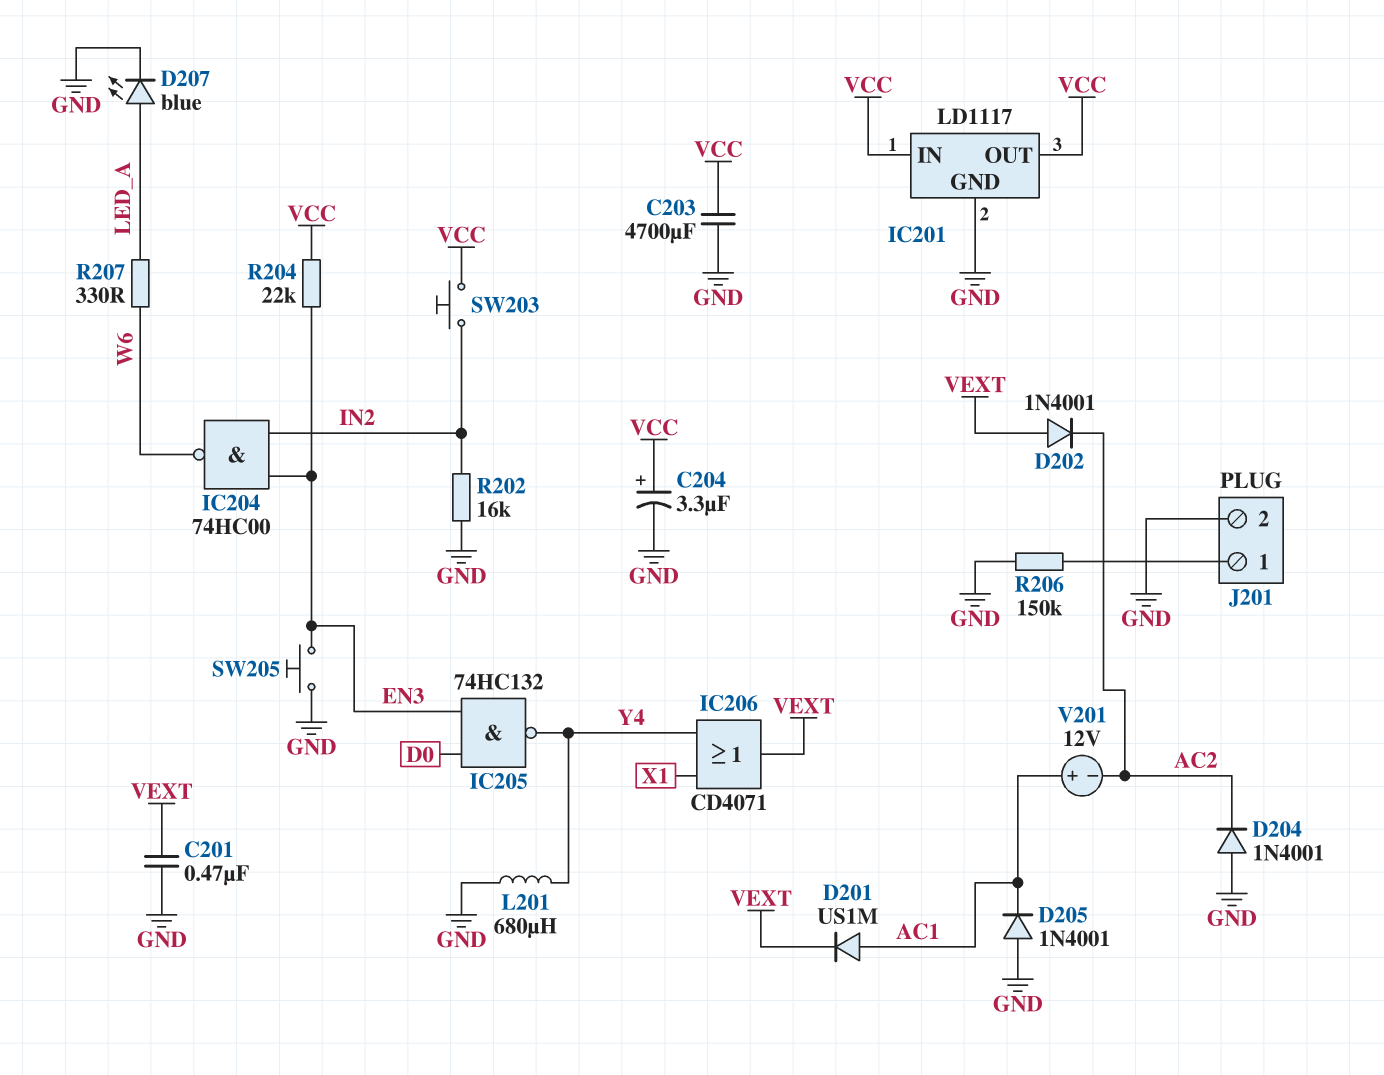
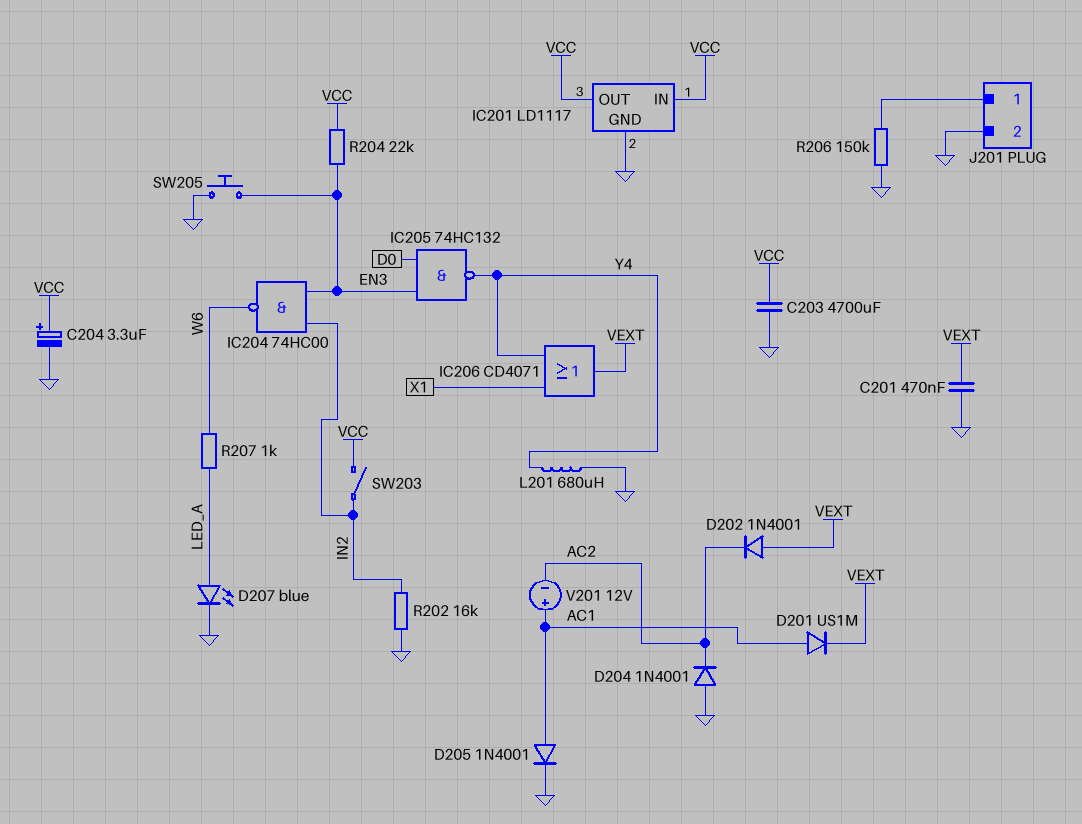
D205: diode 1N4001 (A GND, K AC1) -> diode 1N4001 (A AC1, K GND)
R207: 330 (LED_A, W6) -> 1k (LED_A, W6)
SW203: button (IN2, VCC) -> switch (IN2, VCC)

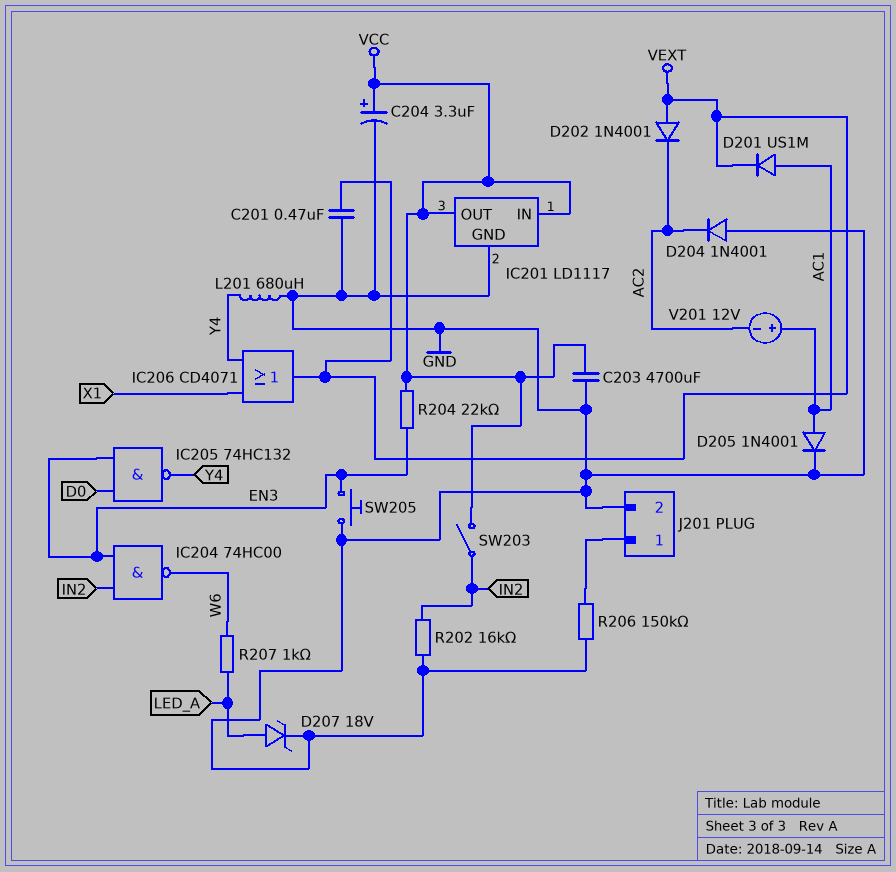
D207: LED blue (A LED_A, K GND) -> zener 18V (A LED_A, K GND)

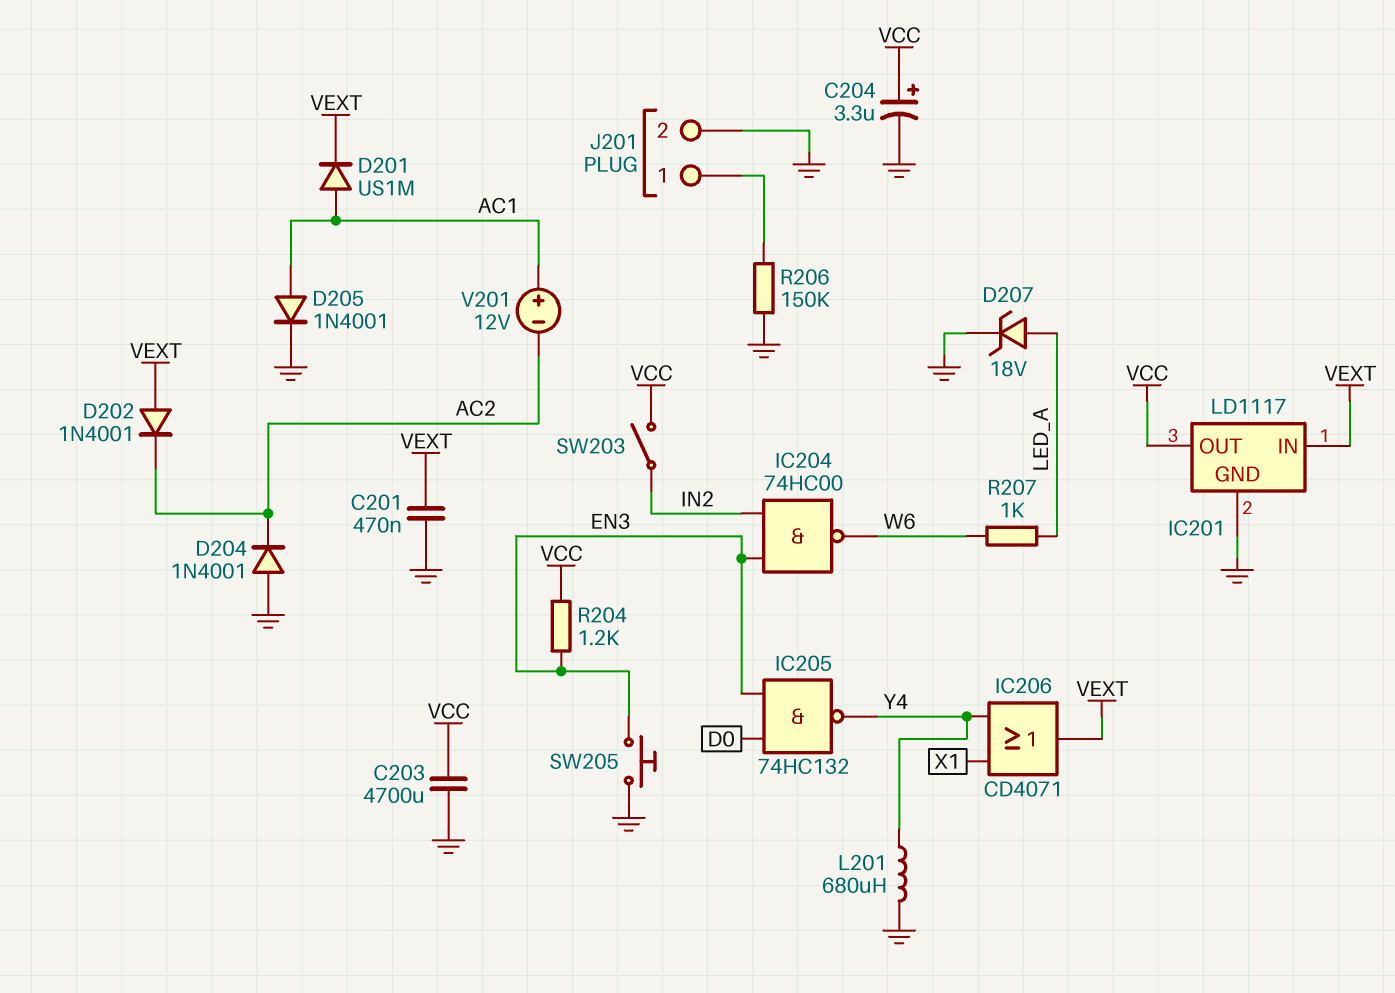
IC201 pin IN: VCC -> VEXT
R202: 16k (GND, IN2) -> none
R204: 22k (EN3, VCC) -> 1.2k (EN3, VCC)

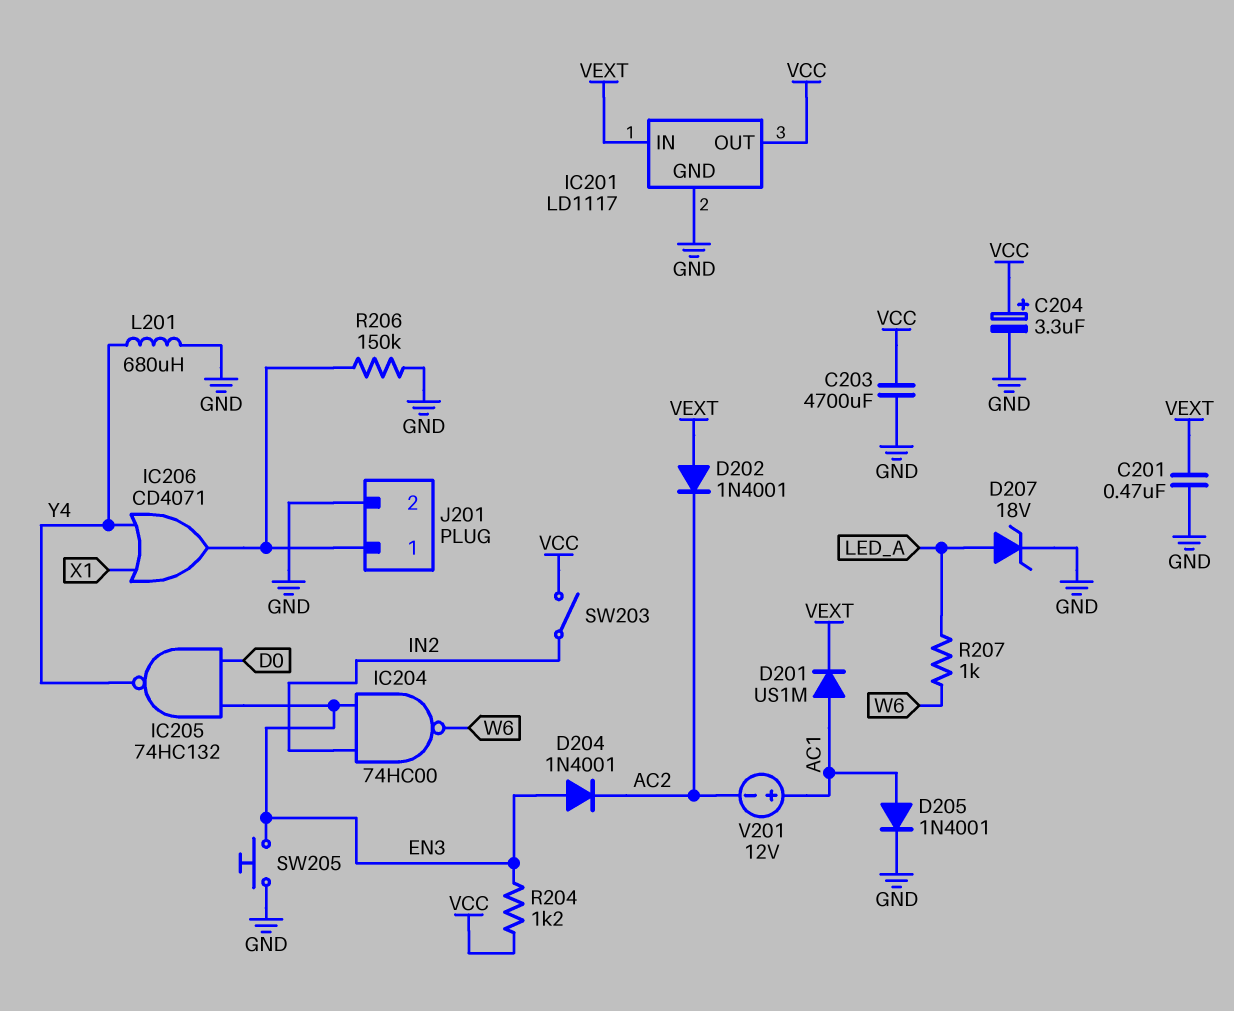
D204: diode 1N4001 (A GND, K AC2) -> diode 1N4001 (A EN3, K AC2)
IC206: OR CD4071 (in X1, in Y4, out VEXT) -> OR CD4071 (in X1, in Y4, out J201/1)

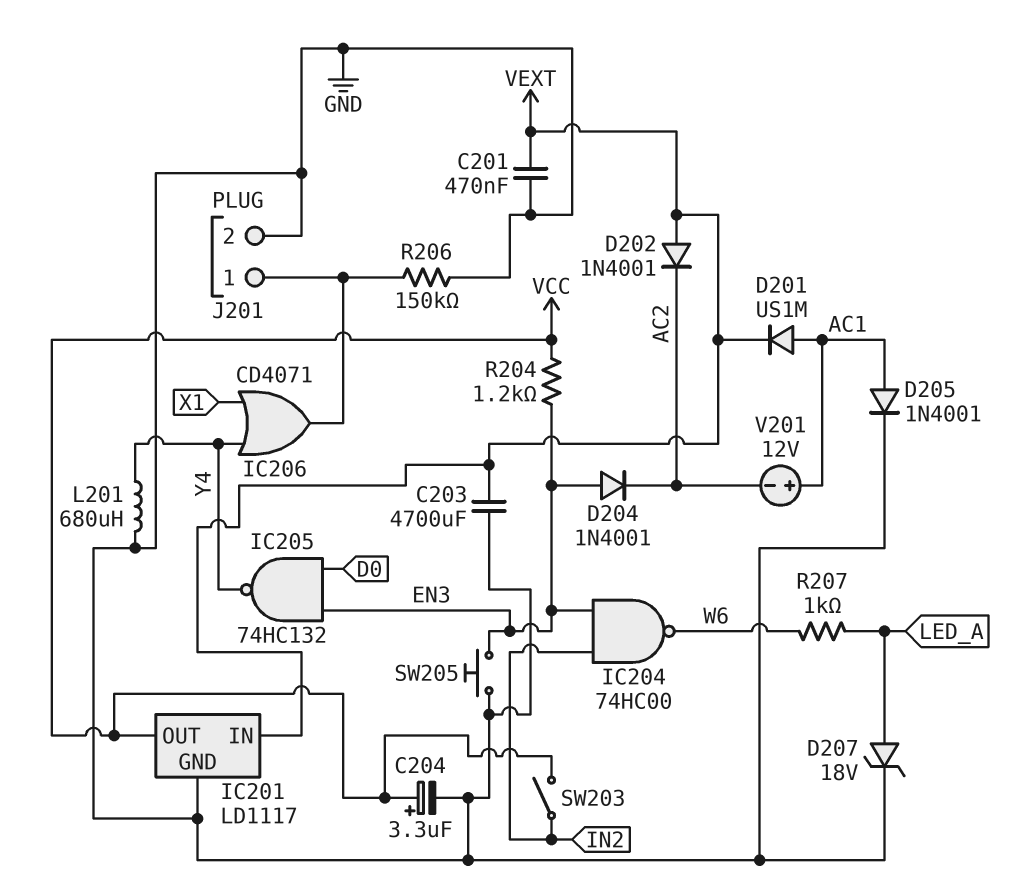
C203: 4700uF (GND, VCC) -> 4700uF (GND, VEXT)

